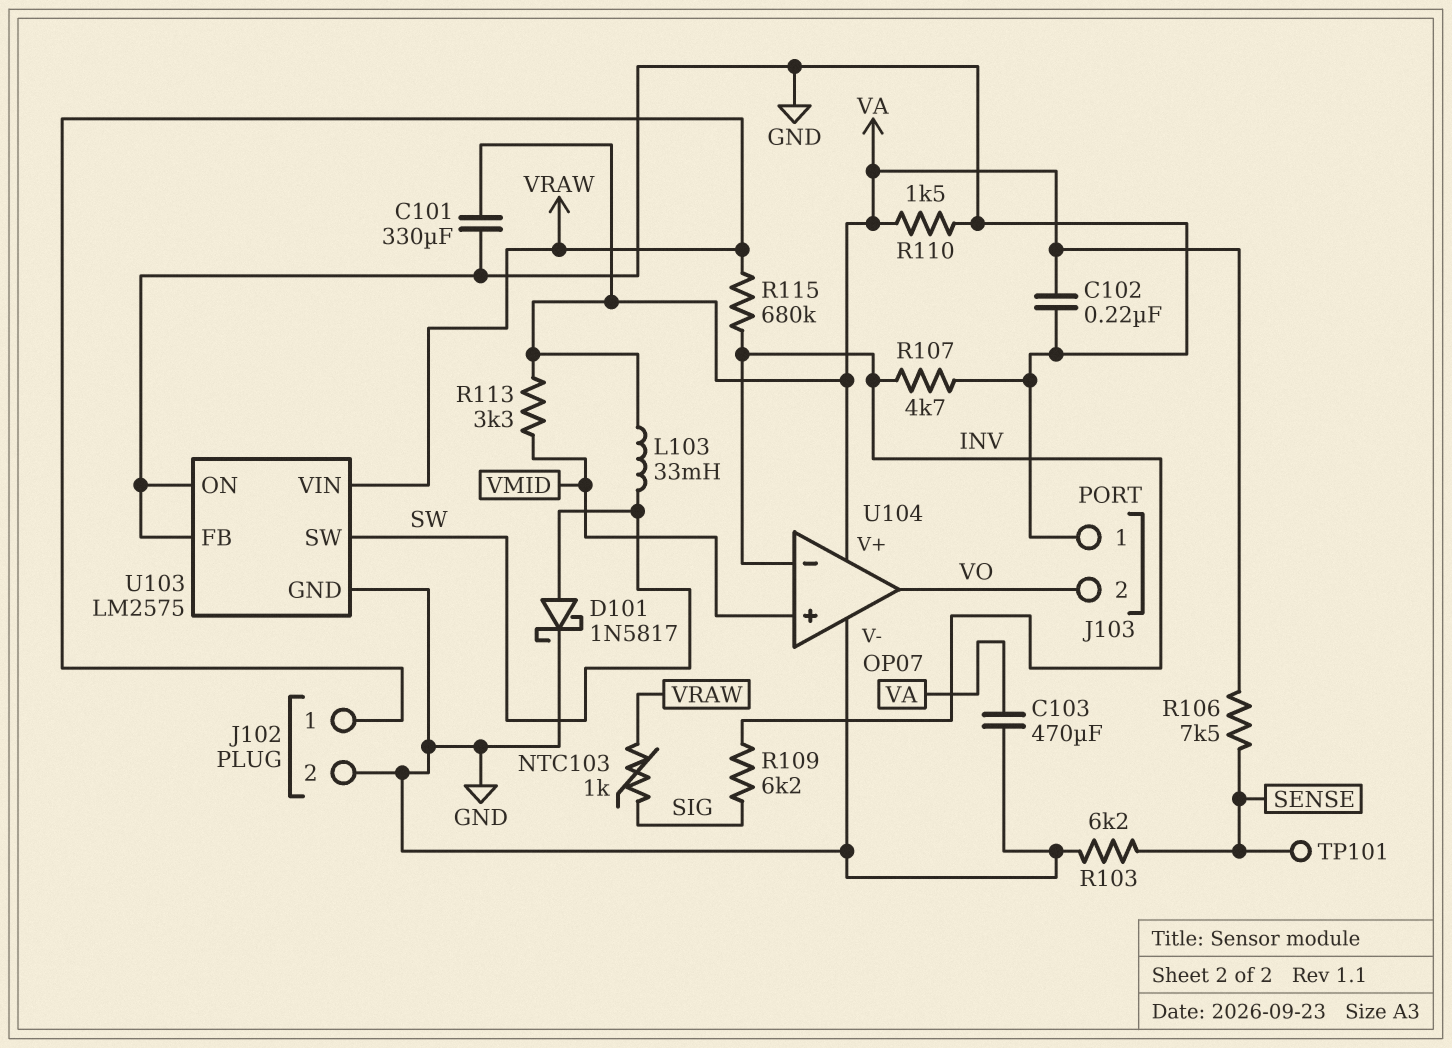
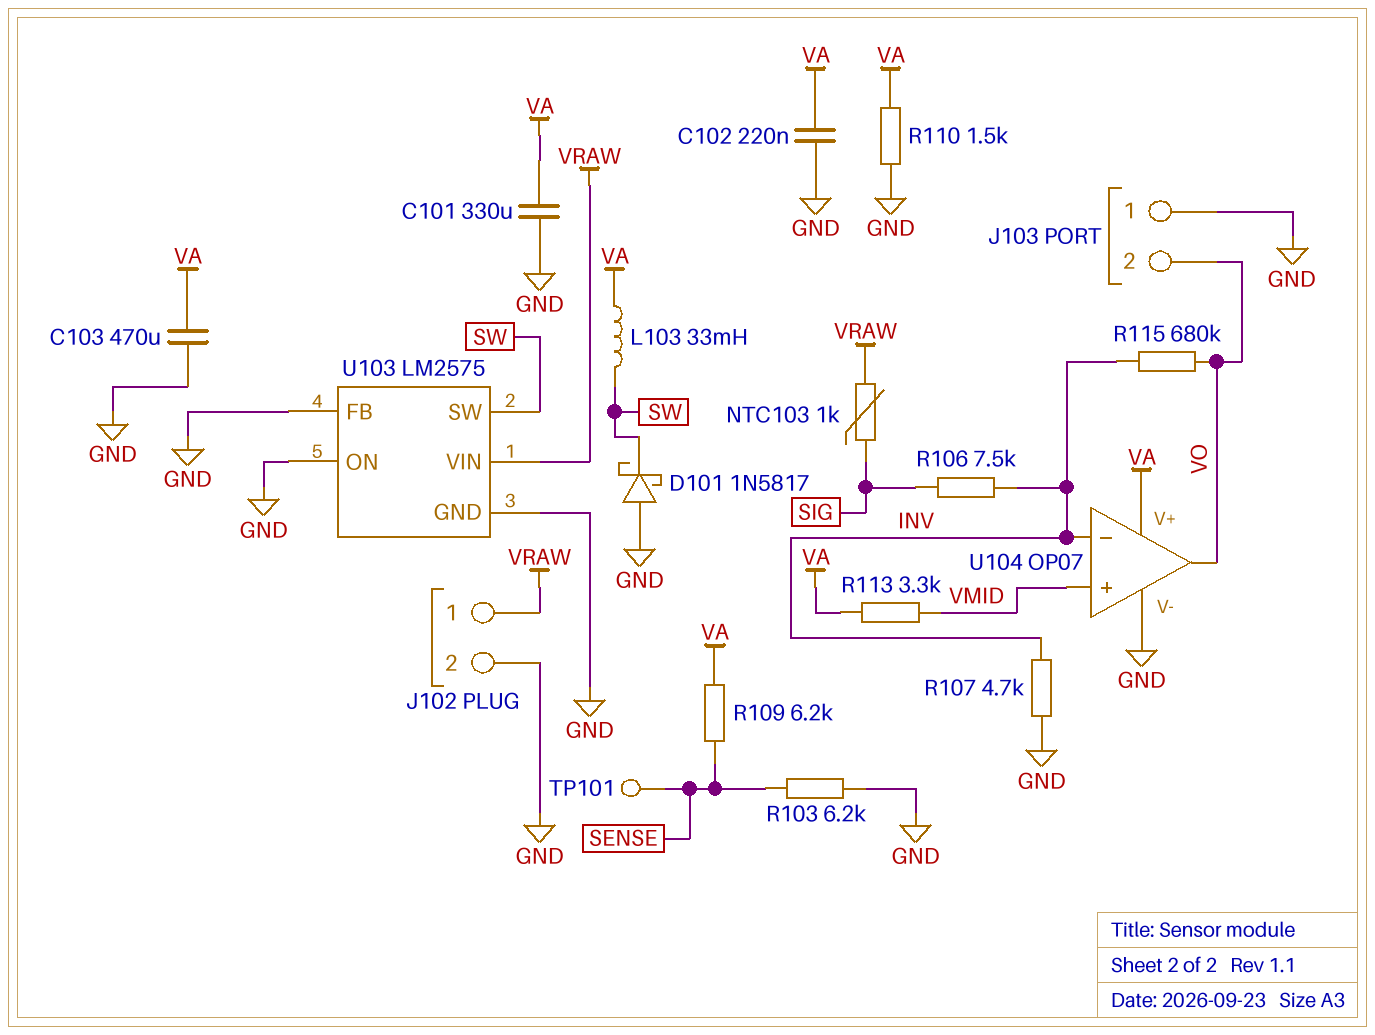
D101: schottky 1N5817 (A SW, K GND) -> schottky 1N5817 (A GND, K SW)
R106: 7.5k (SENSE, VA) -> 7.5k (INV, SIG)
R109: 6.2k (INV, SIG) -> 6.2k (SENSE, VA)
R115: 680k (INV, VRAW) -> 680k (INV, VO)

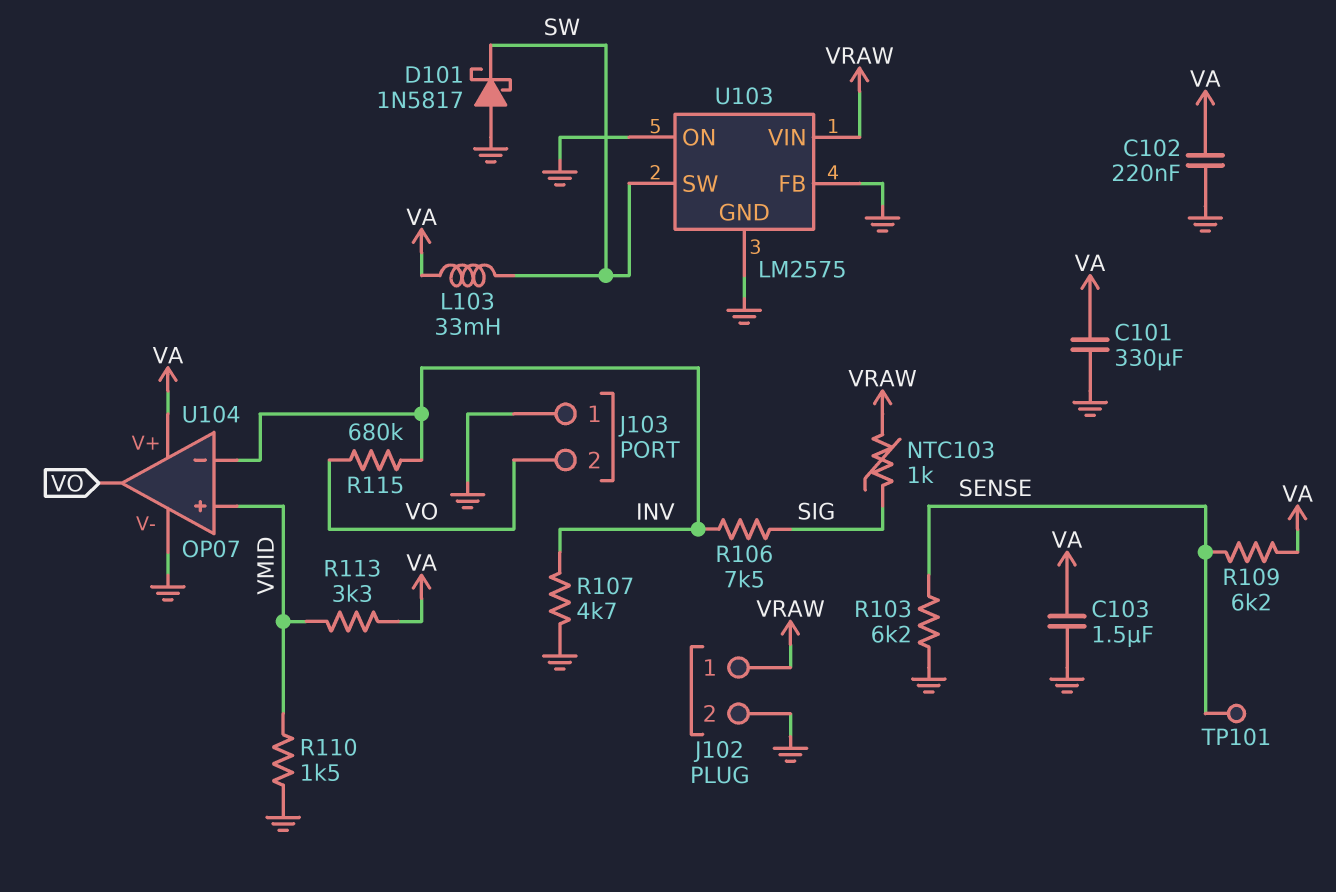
C103: 470uF (GND, VA) -> 1.5uF (GND, VA)
R110: 1.5k (GND, VA) -> 1.5k (GND, VMID)

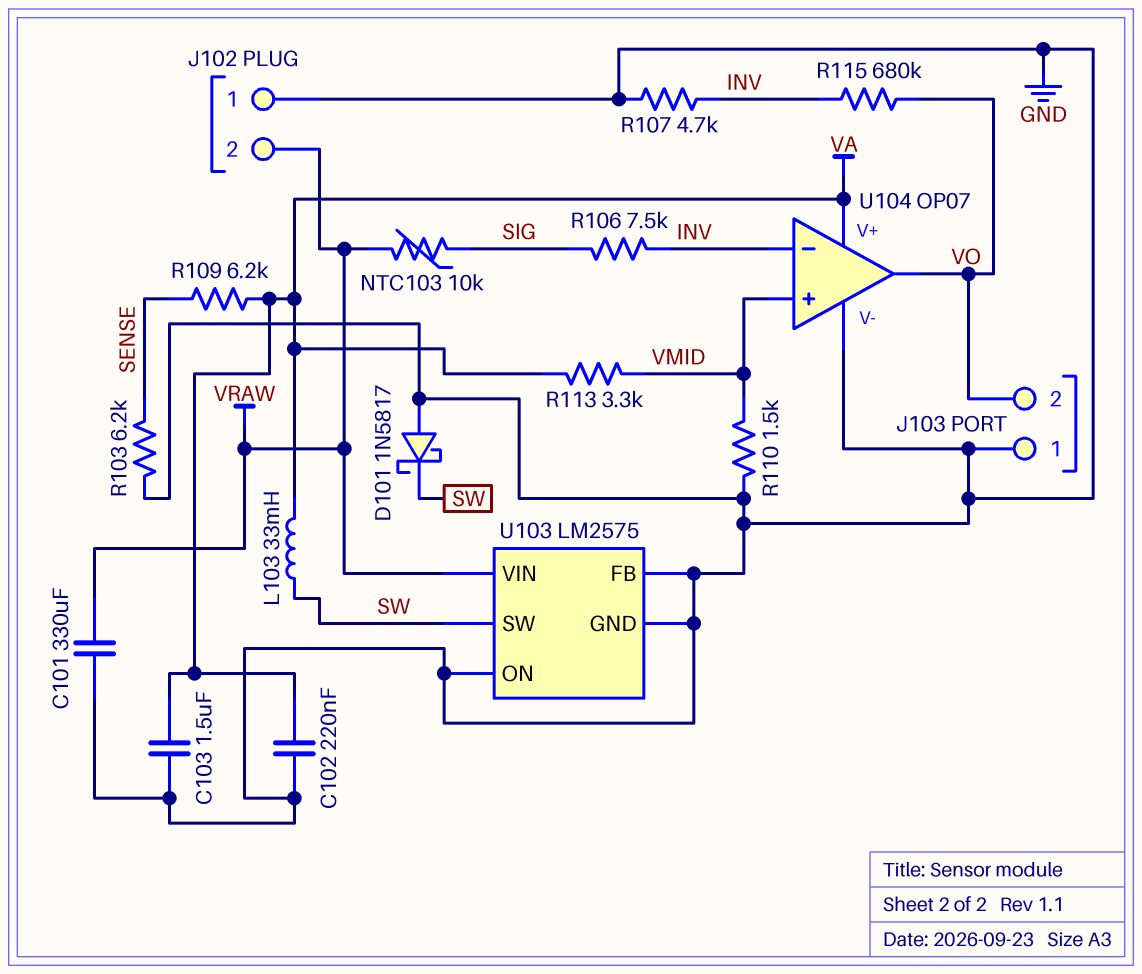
C101: 330uF (GND, VA) -> 330uF (GND, VRAW)
J102 pin 1: VRAW -> GND
J102 pin 2: GND -> VRAW
NTC103: 1k (SIG, VRAW) -> 10k (SIG, VRAW)
TP101: test point (SENSE) -> none

